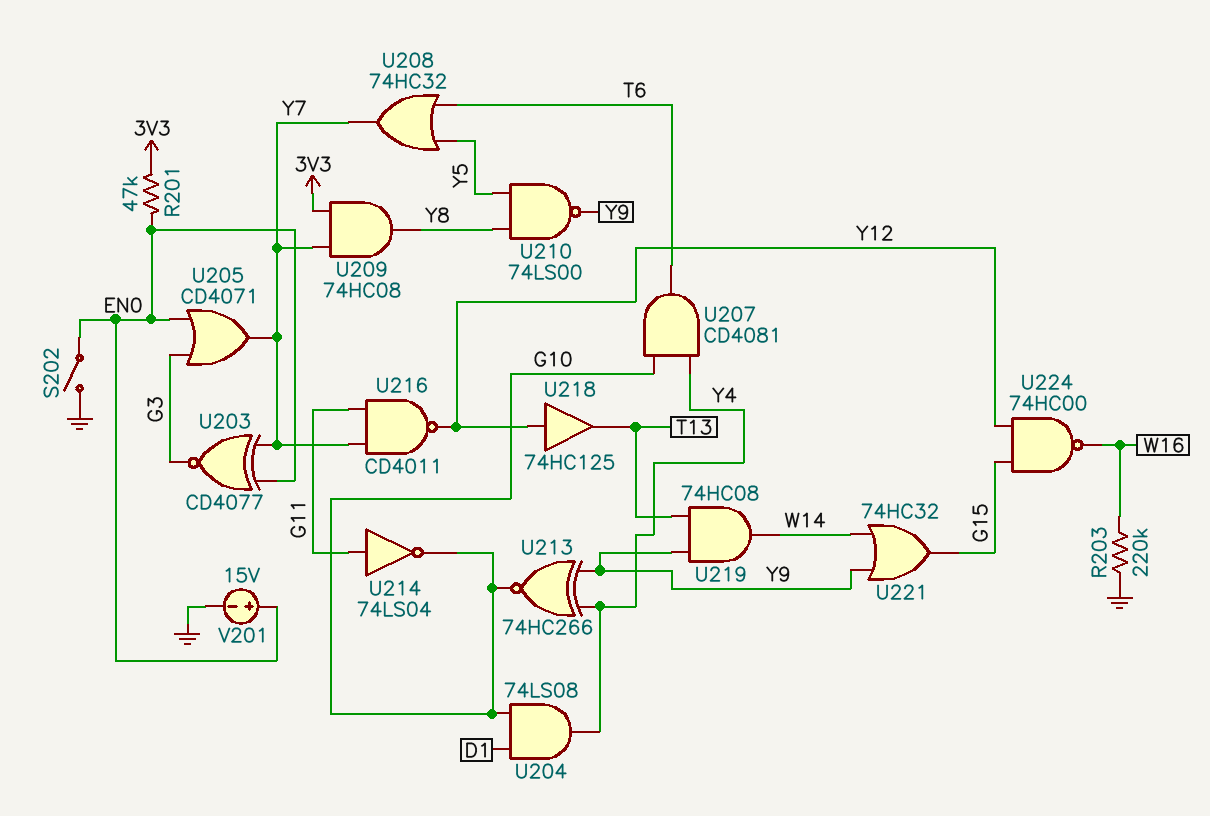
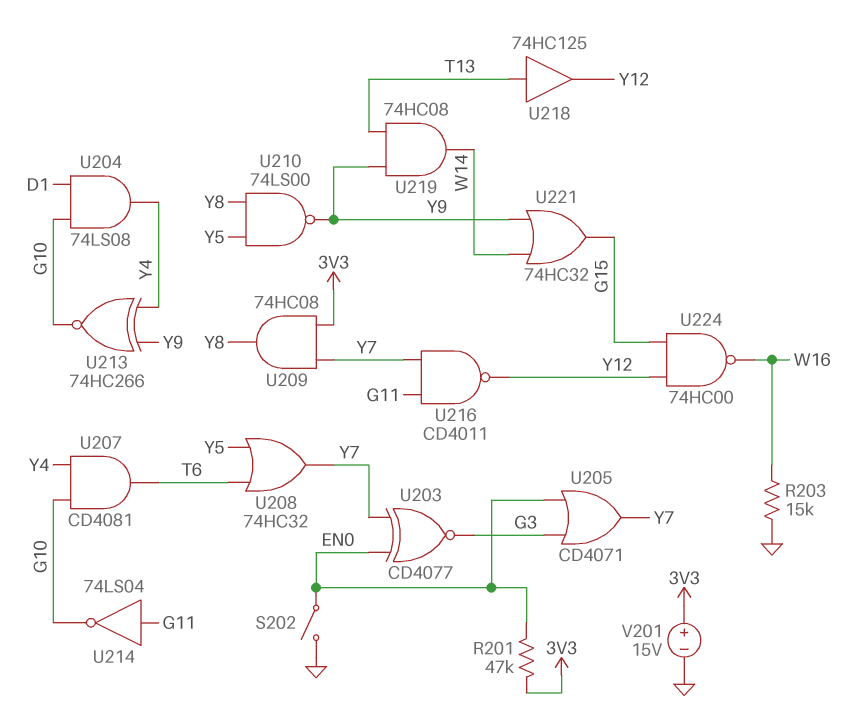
R203: 220k (GND, W16) -> 15k (GND, W16)
U218: buffer 74HC125 (in Y12, out T13) -> buffer 74HC125 (in T13, out Y12)
V201: 15V (plus EN0, minus GND) -> 15V (plus 3V3, minus GND)

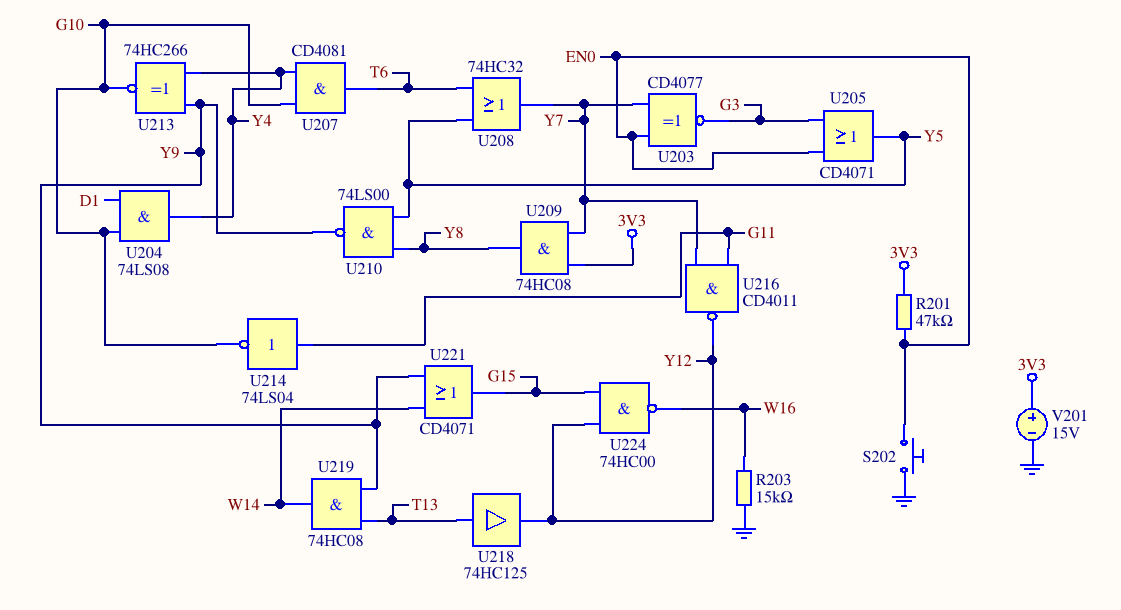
S202: switch (EN0, GND) -> button (EN0, GND)
U205: OR CD4071 (in EN0, in G3, out Y7) -> OR CD4071 (in EN0, in G3, out Y5)
U221: OR 74HC32 (in W14, in Y9, out G15) -> OR CD4071 (in W14, in Y9, out G15)

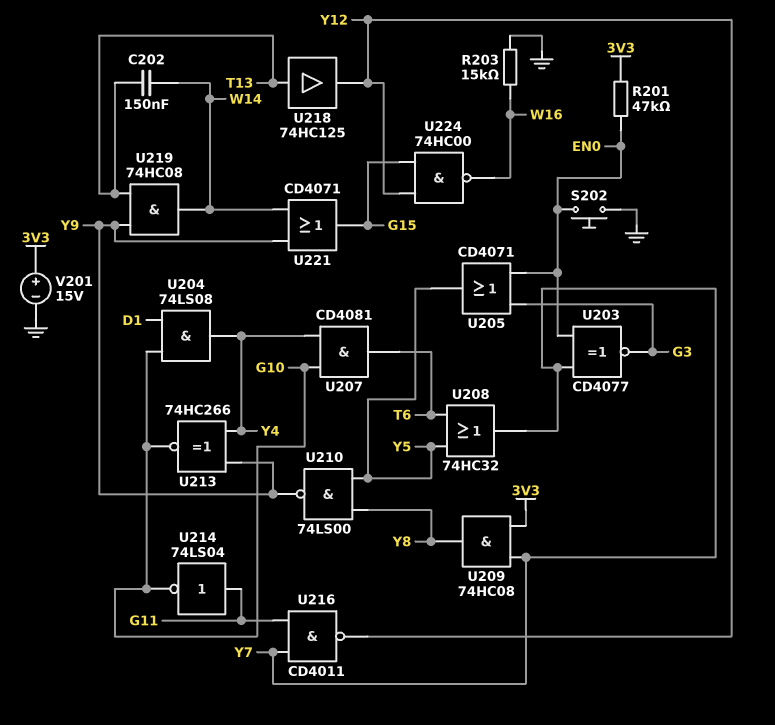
C202: none -> 150nF (T13, W14)

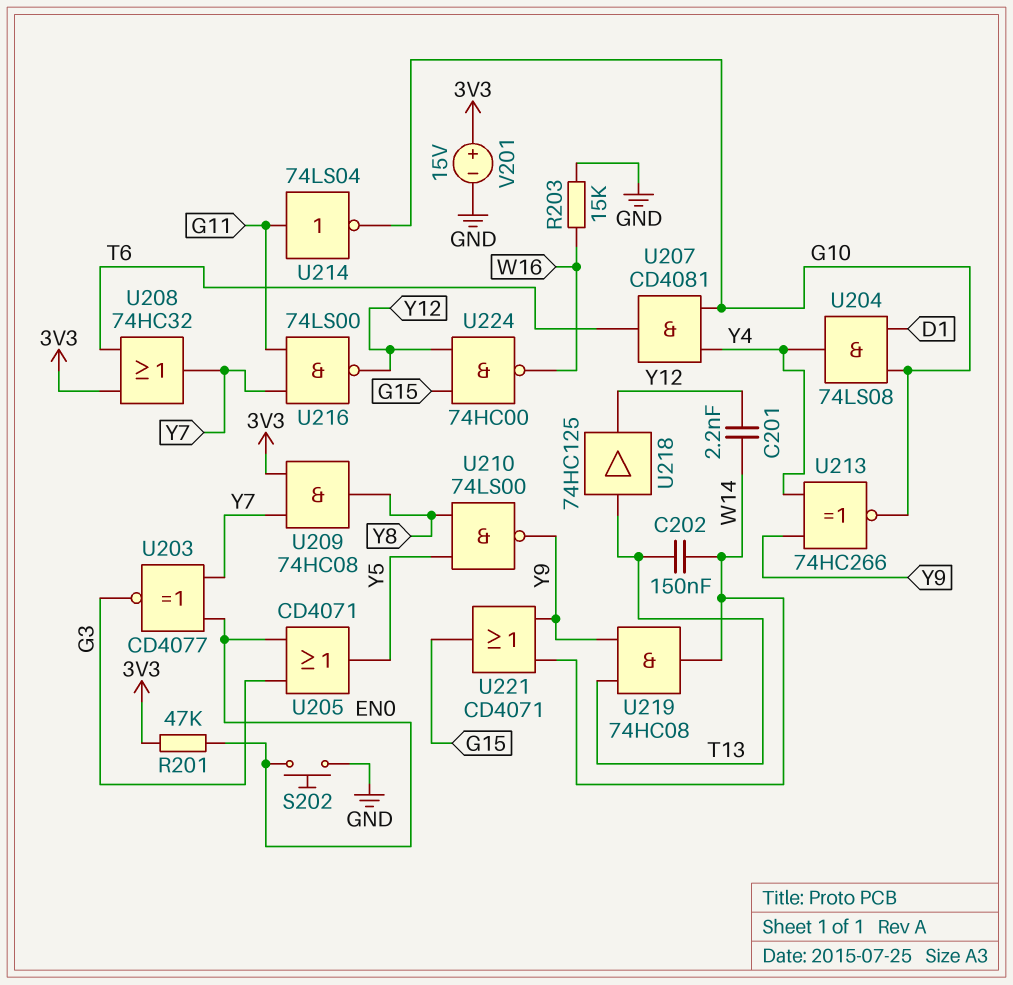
C201: none -> 2.2nF (W14, Y12)
U208: OR 74HC32 (in T6, in Y5, out Y7) -> OR 74HC32 (in 3V3, in T6, out Y7)
U216: NAND CD4011 (in G11, in Y7, out Y12) -> NAND 74LS00 (in G11, in Y7, out Y12)

